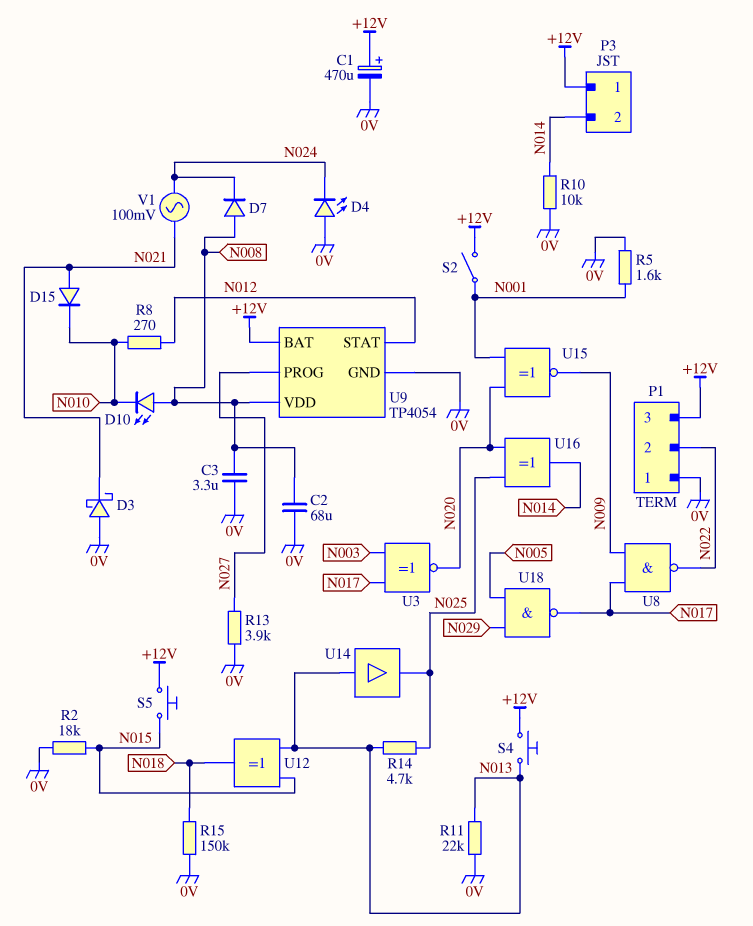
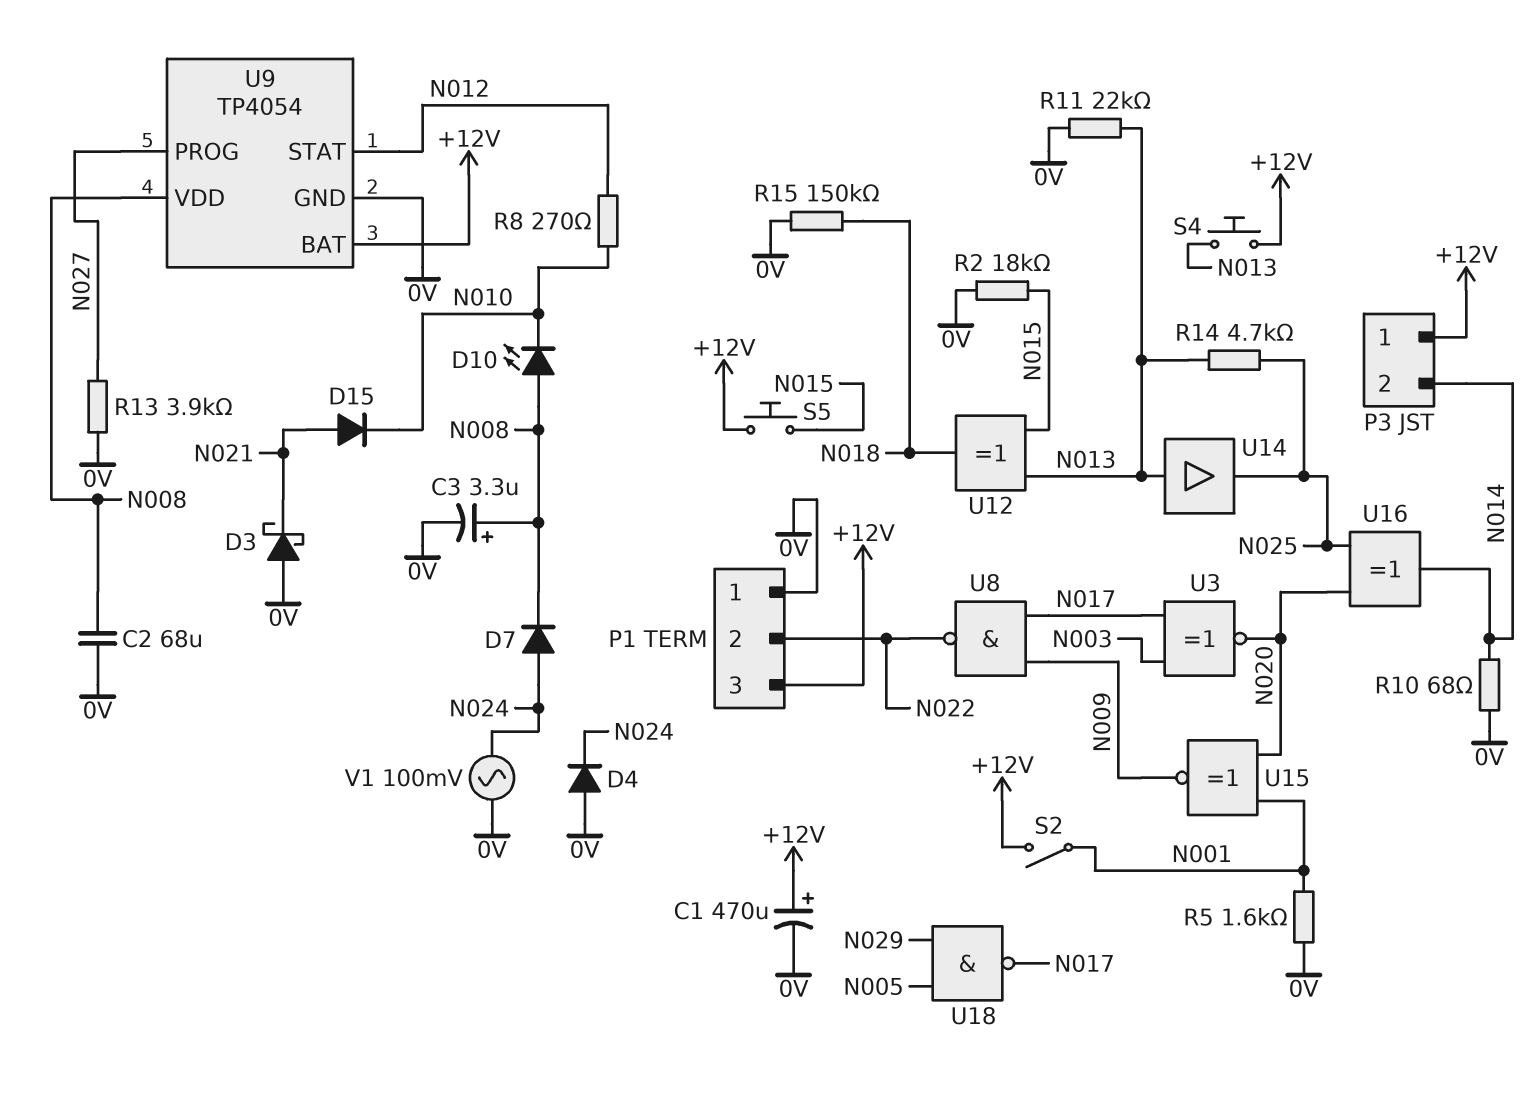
C3: 3.3uF (0V, N008) -> 3.3uF (plus N008, minus 0V)
D4: LED (A 0V, K N024) -> diode (A 0V, K N024)
D7: diode (A N008, K N024) -> diode (A N024, K N008)
R10: 10k (0V, N014) -> 68 (0V, N014)
V1: AC 100mV (N021, N024) -> AC 100mV (0V, N024)

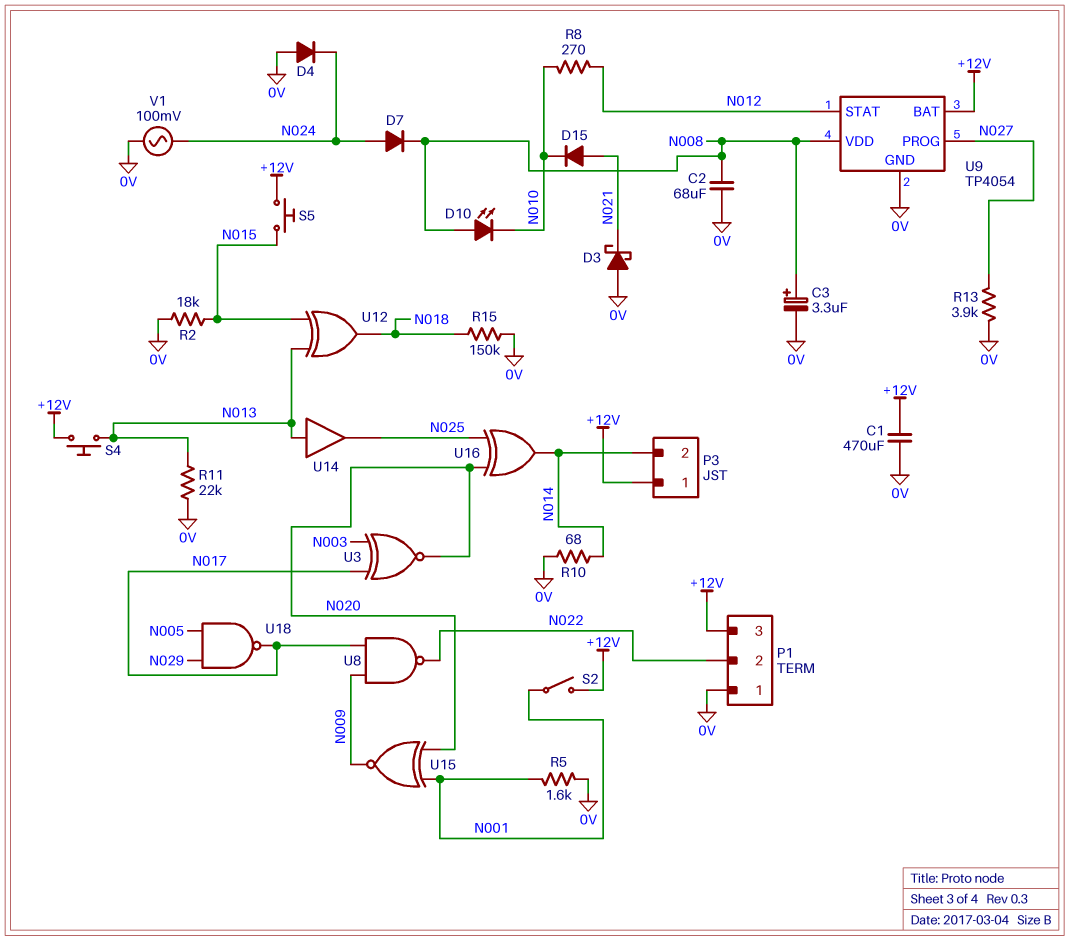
C1: 470uF (plus +12V, minus 0V) -> 470uF (+12V, 0V)
R14: 4.7k (N013, N025) -> none

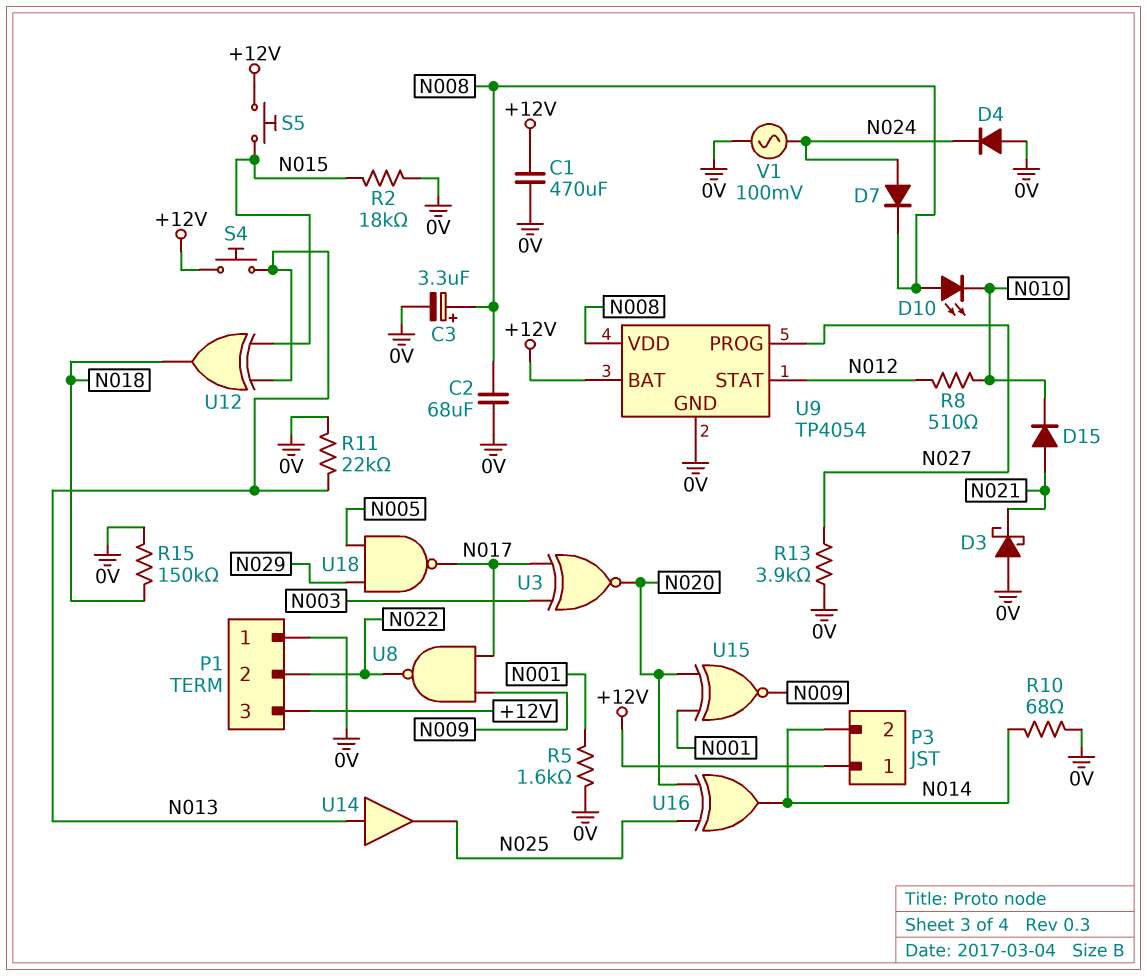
R8: 270 (N010, N012) -> 510 (N010, N012)
S2: switch (+12V, N001) -> none

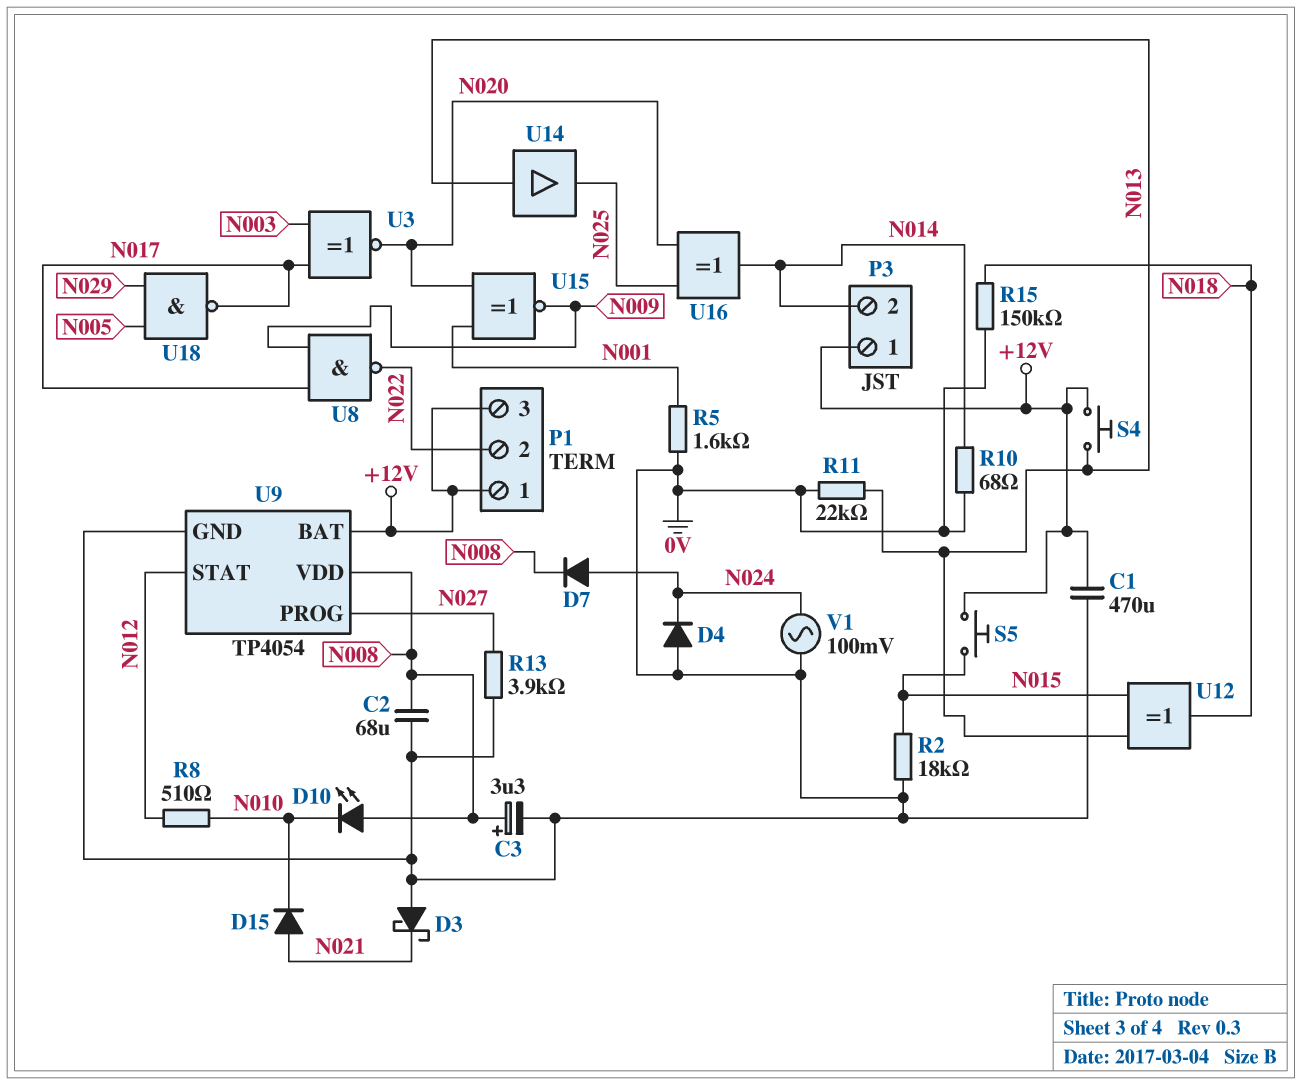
P1 pin 1: 0V -> +12V

